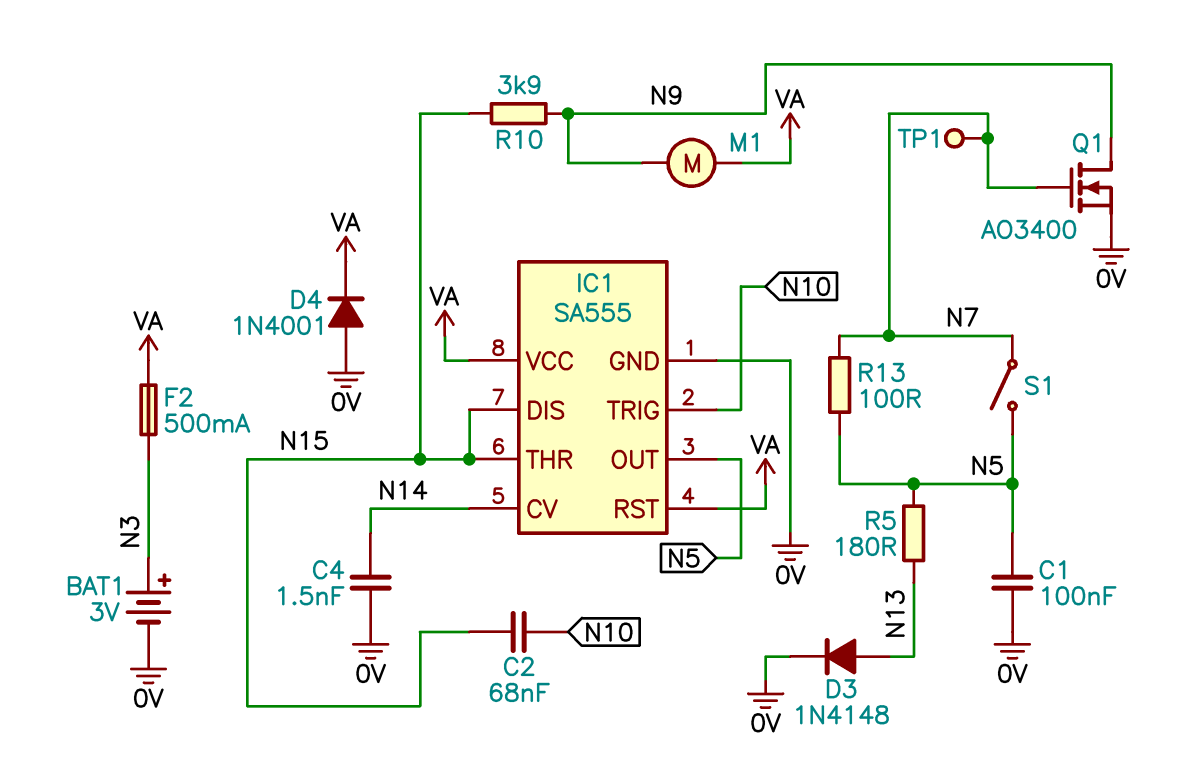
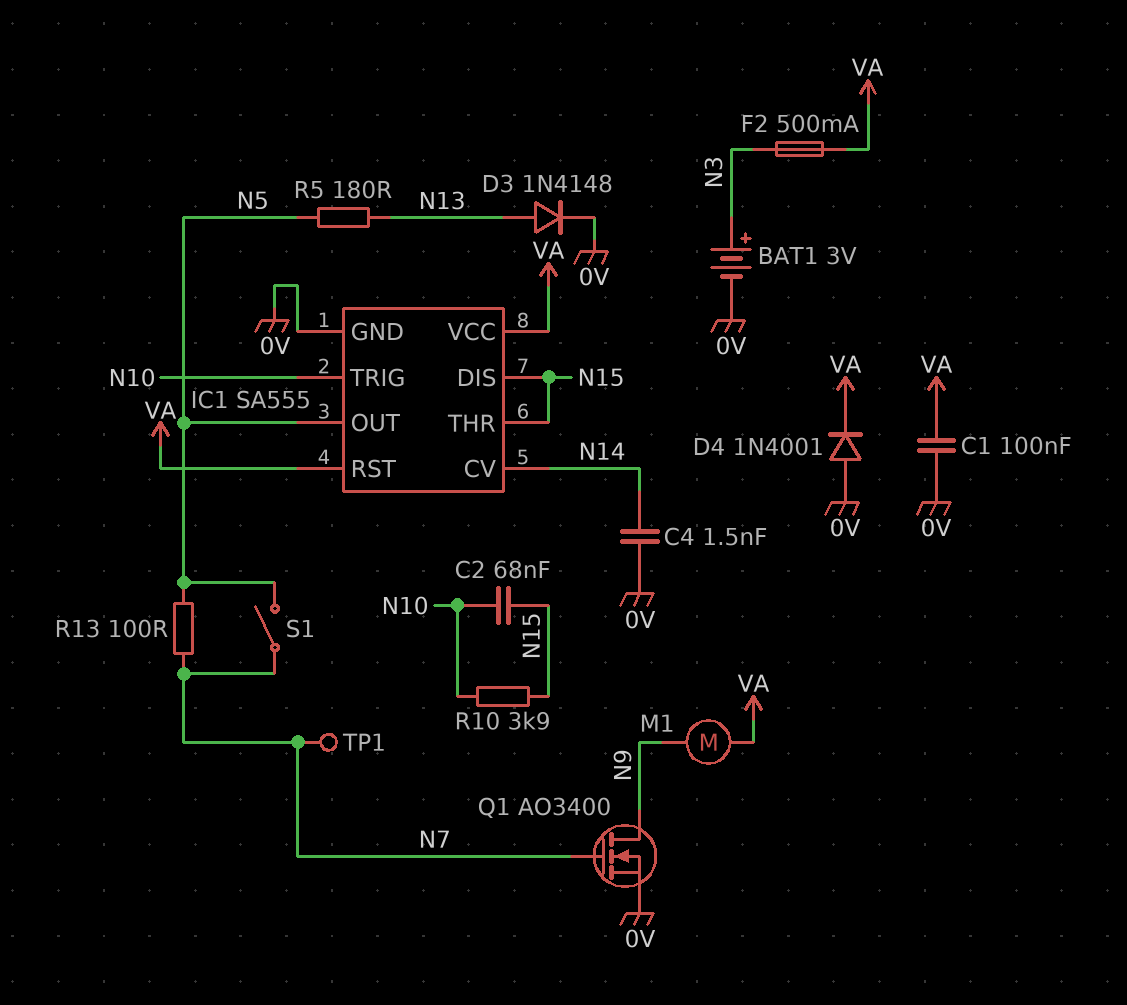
C1: 100nF (0V, N5) -> 100nF (0V, VA)
R10: 3.9k (N9, N15) -> 3.9k (N10, N15)

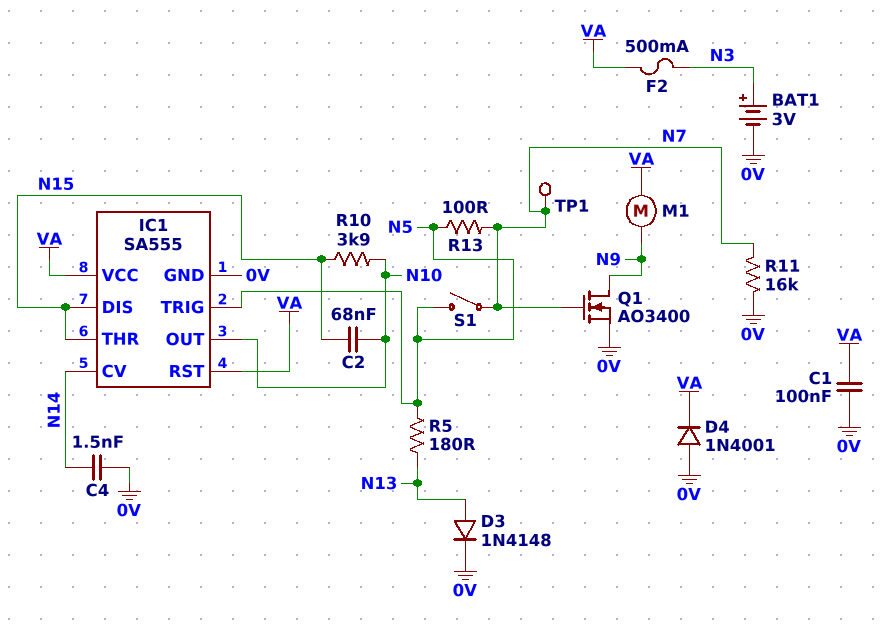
IC1 pin OUT: N5 -> N10
IC1 pin TRIG: N10 -> N5
R11: none -> 16k (0V, N7)

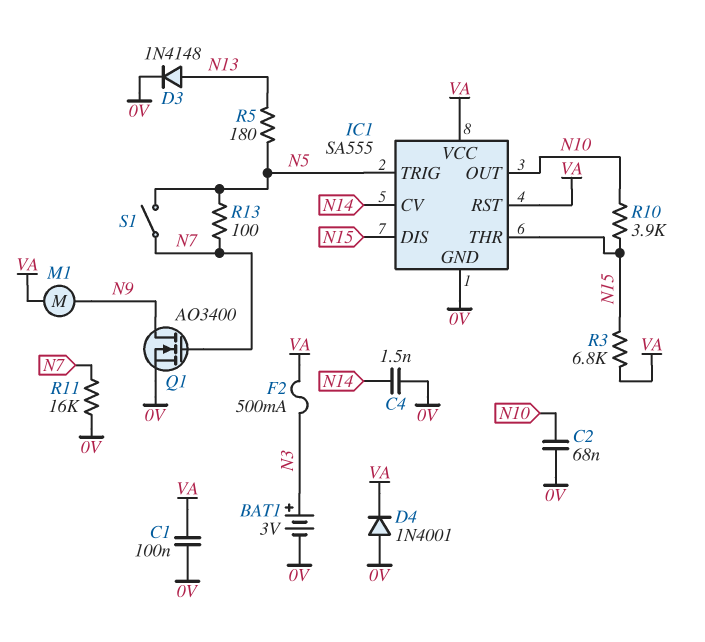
C2: 68nF (N10, N15) -> 68nF (0V, N10)
R3: none -> 6.8k (N15, VA)
TP1: test point (N7) -> none

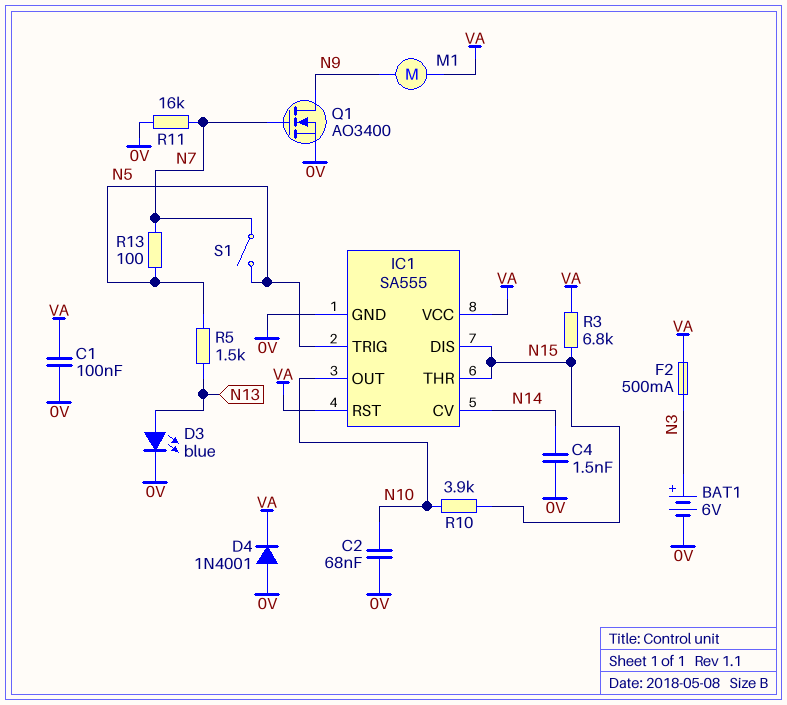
BAT1: 3V (plus N3, minus 0V) -> 6V (plus N3, minus 0V)
D3: diode 1N4148 (A N13, K 0V) -> LED blue (A N13, K 0V)
R5: 180 (N5, N13) -> 1.5k (N5, N13)

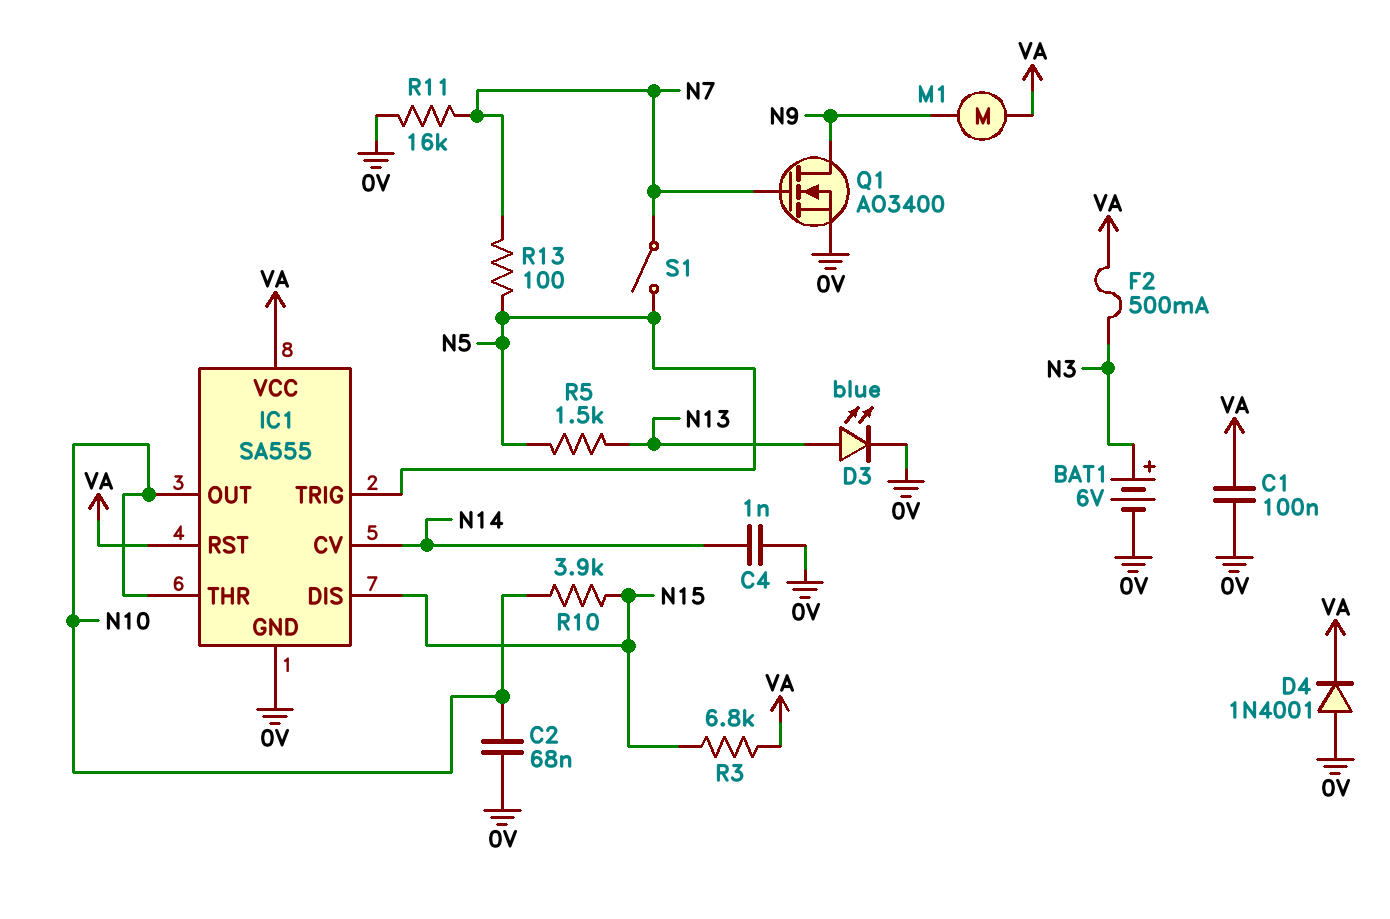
C4: 1.5nF (0V, N14) -> 1nF (0V, N14)
IC1 pin THR: N15 -> N10

